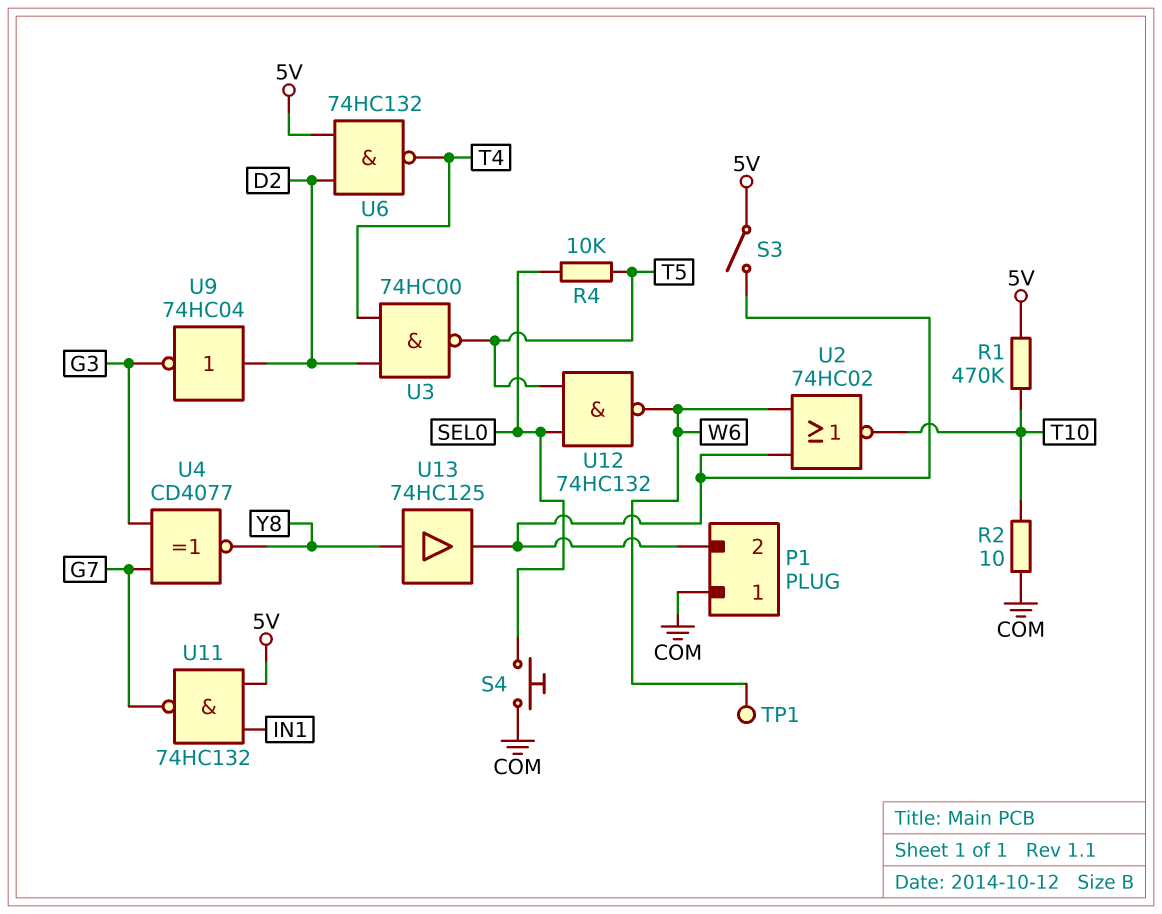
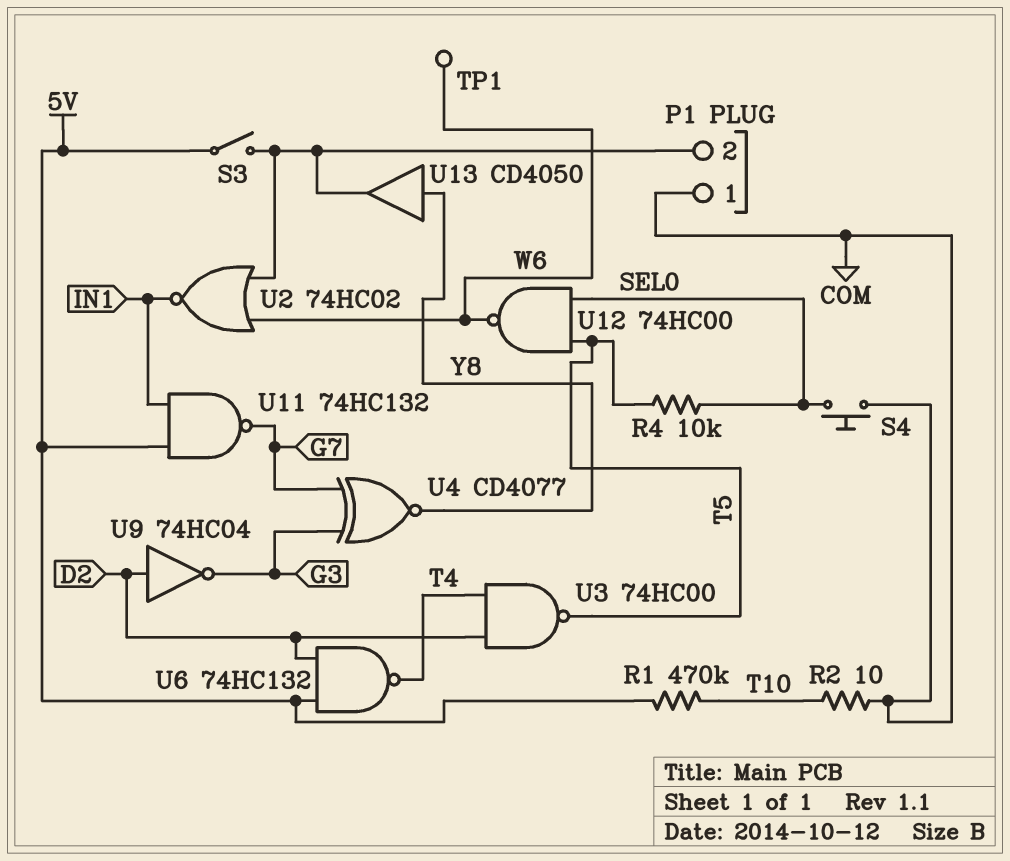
U2: NOR 74HC02 (in P1/2, in W6, out T10) -> NOR 74HC02 (in P1/2, in W6, out IN1)
U12: NAND 74HC132 (in SEL0, in T5, out W6) -> NAND 74HC00 (in SEL0, in T5, out W6)
U13: buffer 74HC125 (in Y8, out P1/2) -> buffer CD4050 (in Y8, out P1/2)

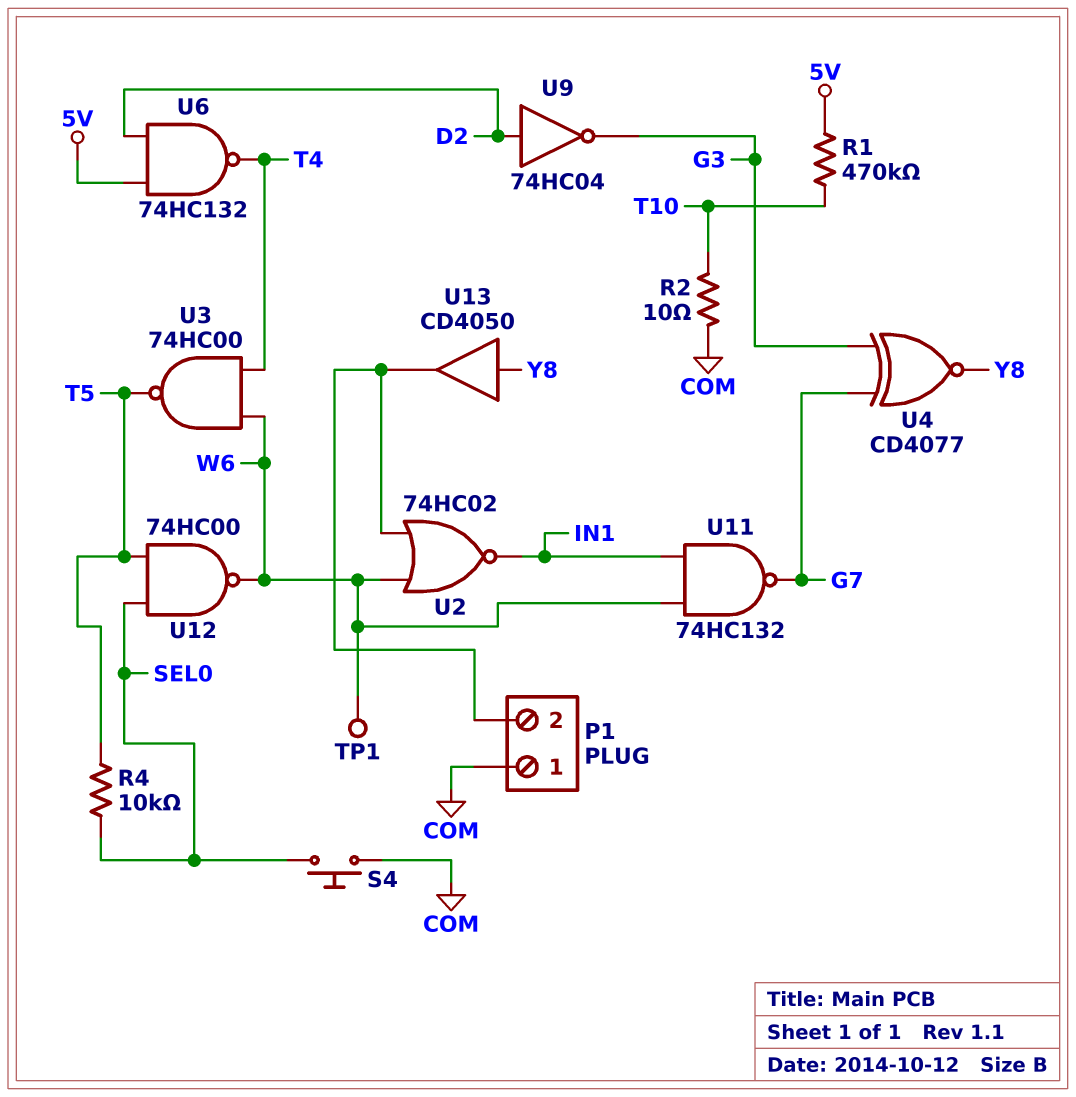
S3: switch (5V, P1/2) -> none
U3: NAND 74HC00 (in D2, in T4, out T5) -> NAND 74HC00 (in T4, in W6, out T5)
U11: NAND 74HC132 (in 5V, in IN1, out G7) -> NAND 74HC132 (in IN1, in W6, out G7)

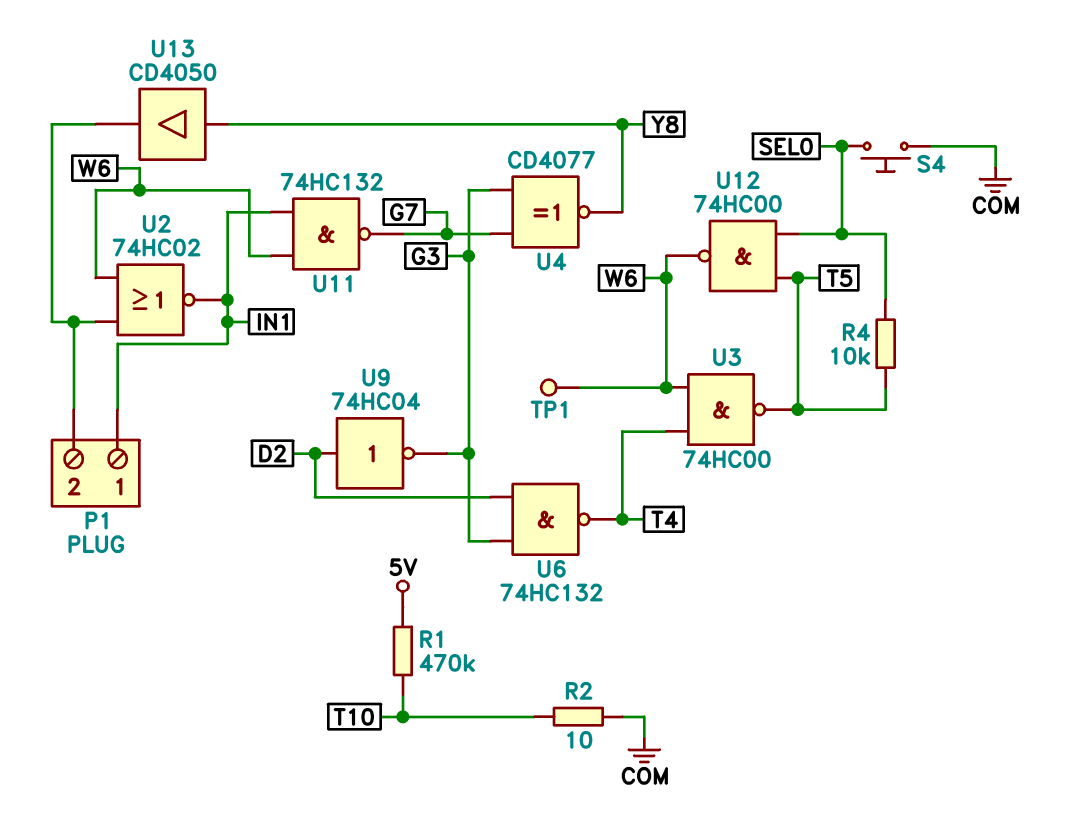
P1 pin 1: COM -> IN1
U6: NAND 74HC132 (in 5V, in D2, out T4) -> NAND 74HC132 (in D2, in G3, out T4)

